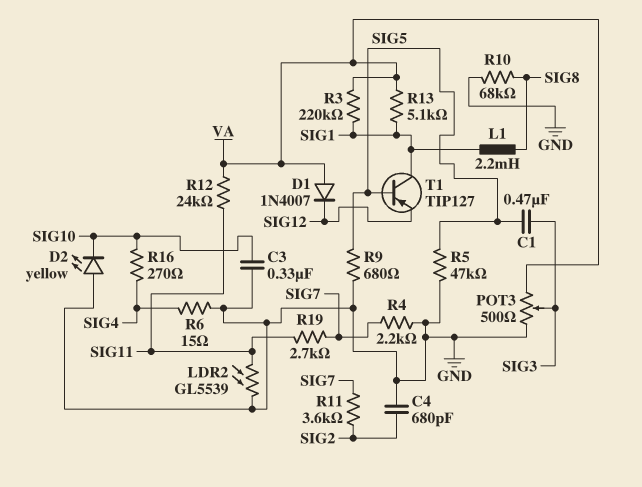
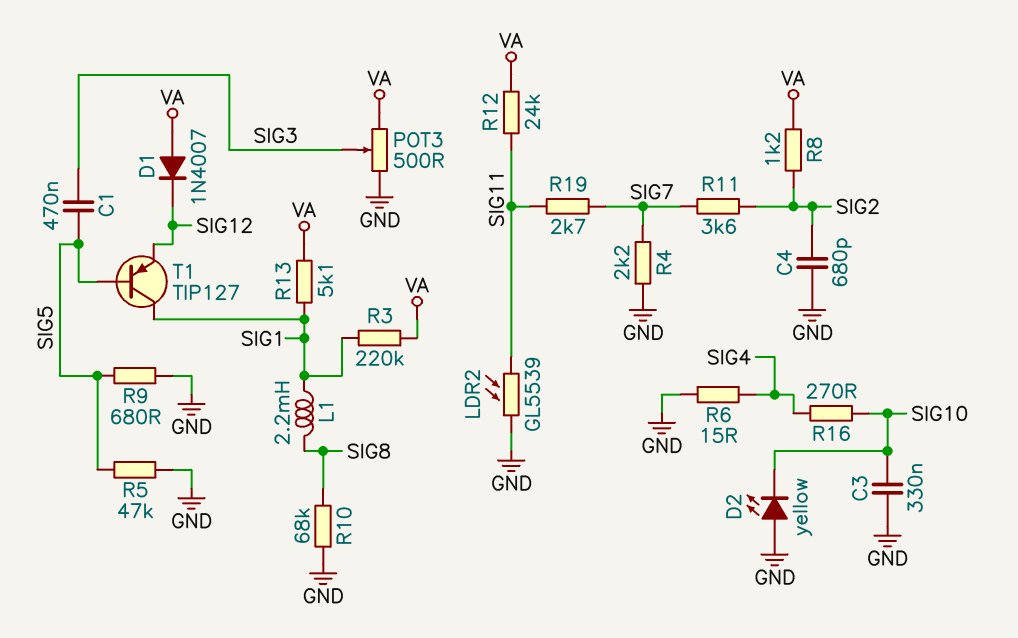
R8: none -> 1.2k (SIG2, VA)

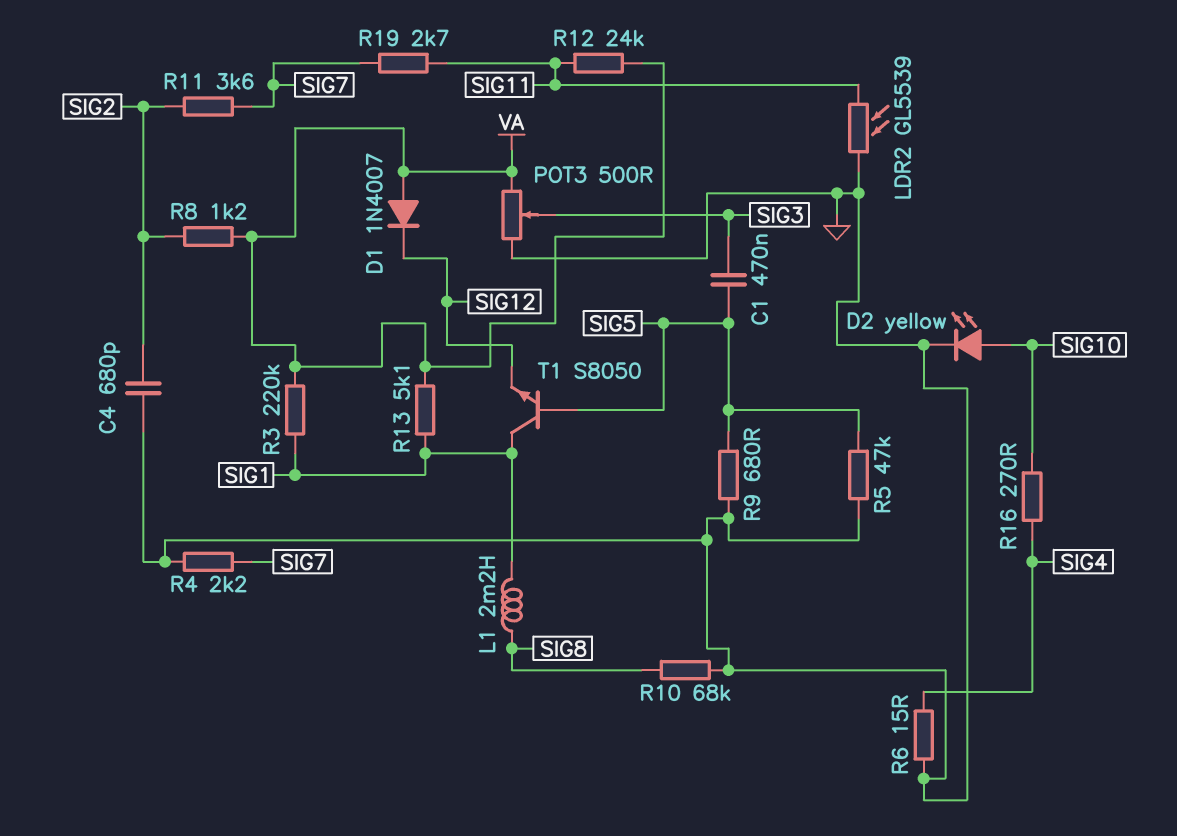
C3: 330nF (GND, SIG10) -> none
D2: LED yellow (A GND, K SIG10) -> LED yellow (A SIG10, K GND)
T1: PNP TIP127 (B SIG5, C SIG1, E SIG12) -> NPN S8050 (B SIG5, C SIG1, E SIG12)

